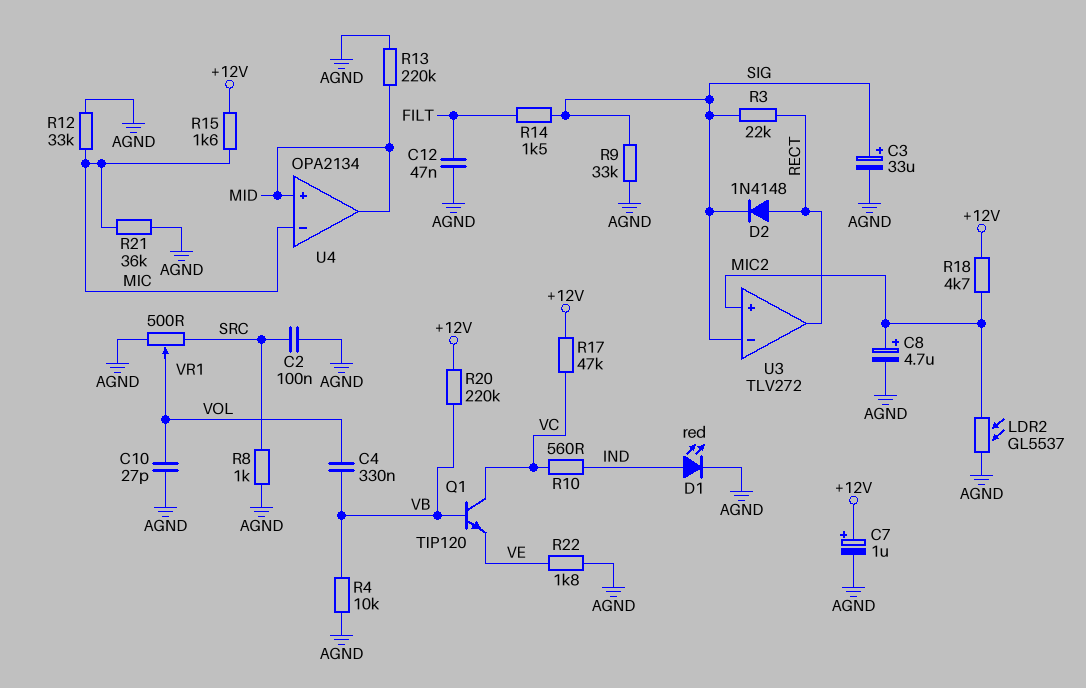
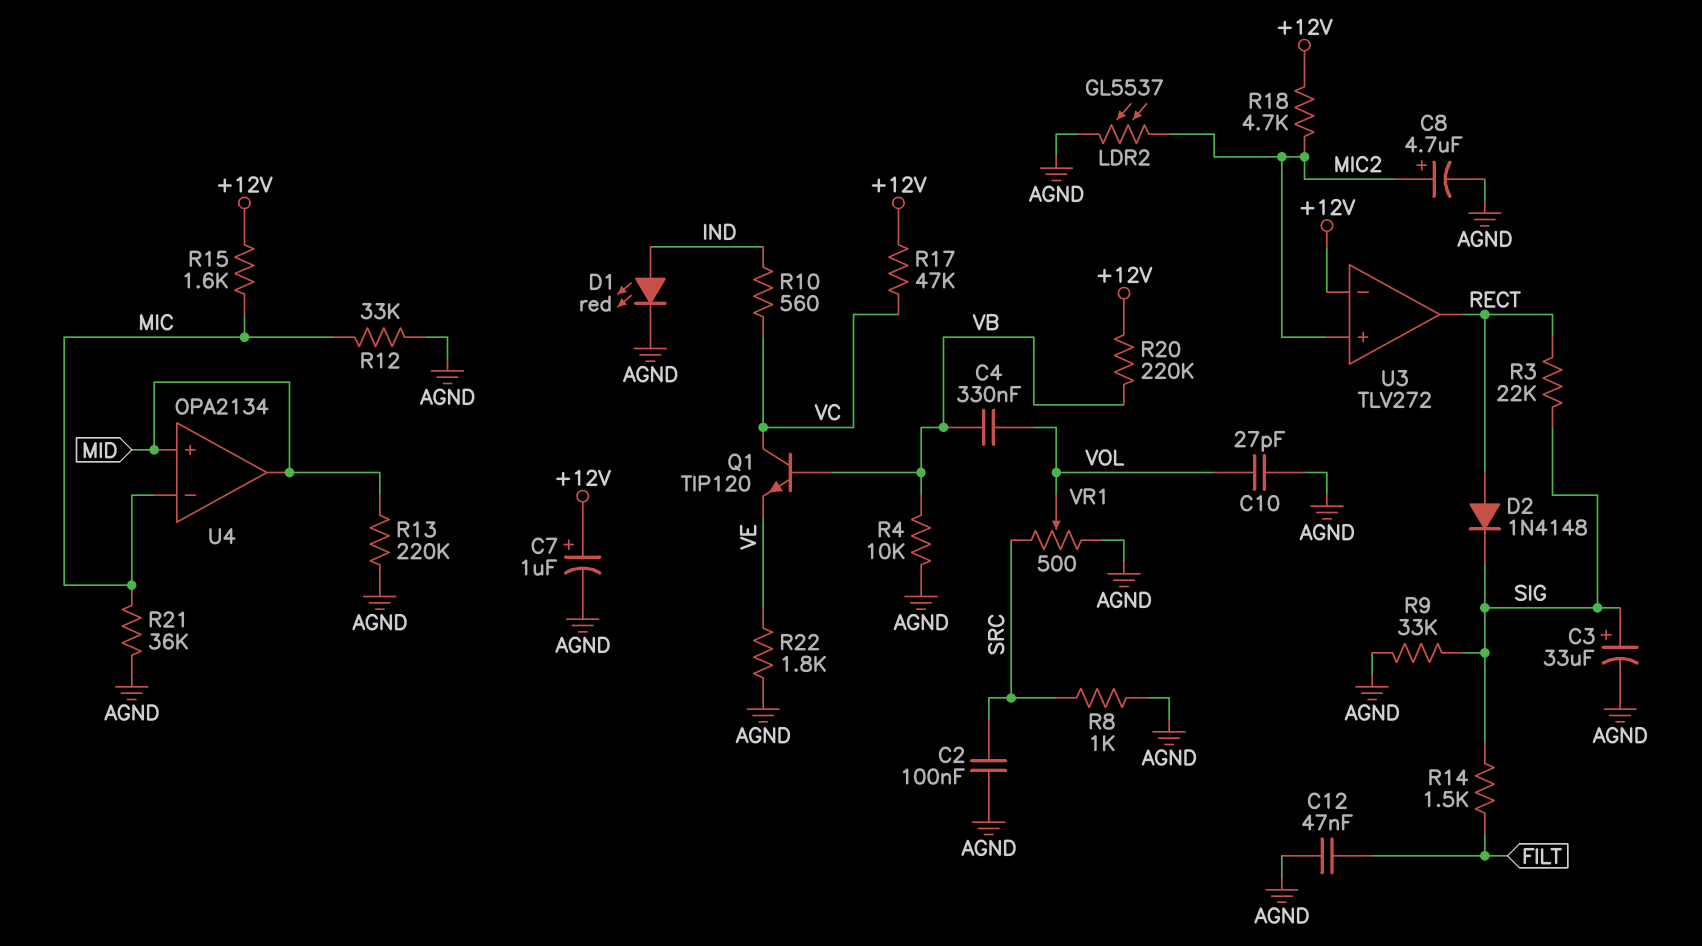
U3 pin in-: SIG -> +12V

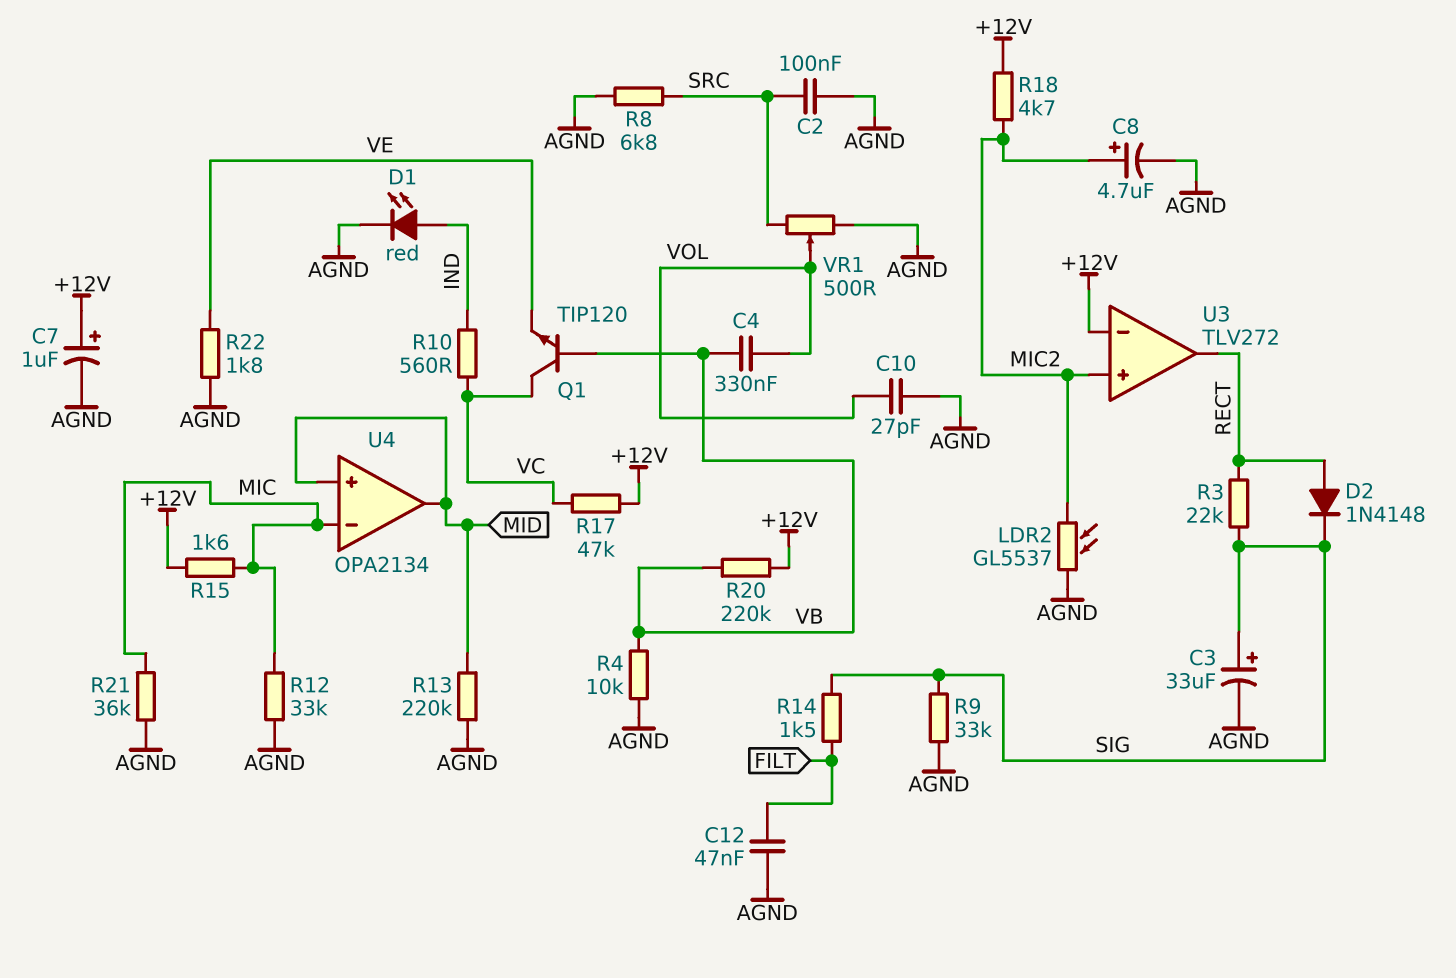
R8: 1k (AGND, SRC) -> 6.8k (AGND, SRC)

